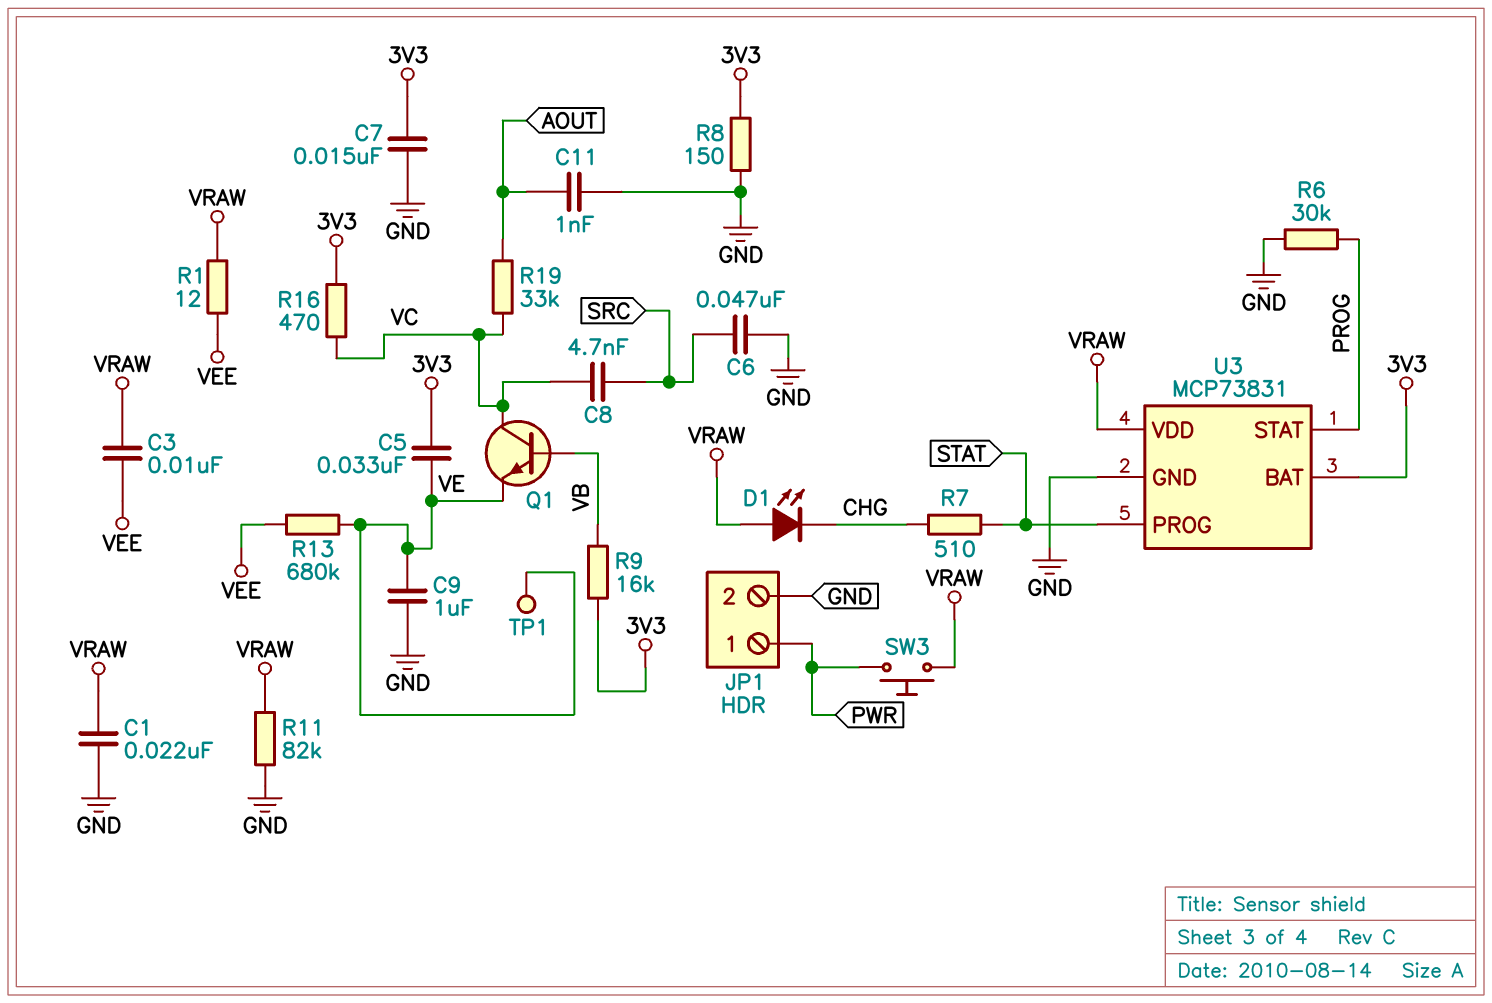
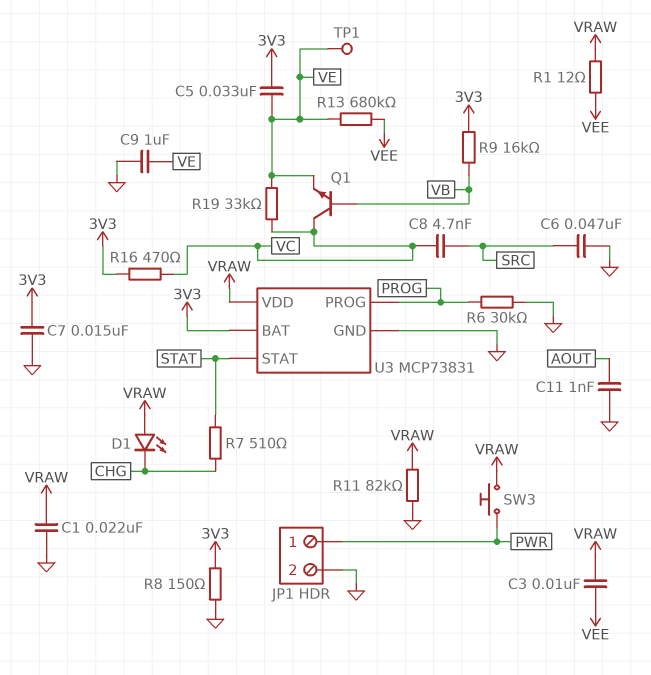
R19: 33k (AOUT, VC) -> 33k (VC, VE)
U3 pin PROG: STAT -> PROG
U3 pin STAT: PROG -> STAT

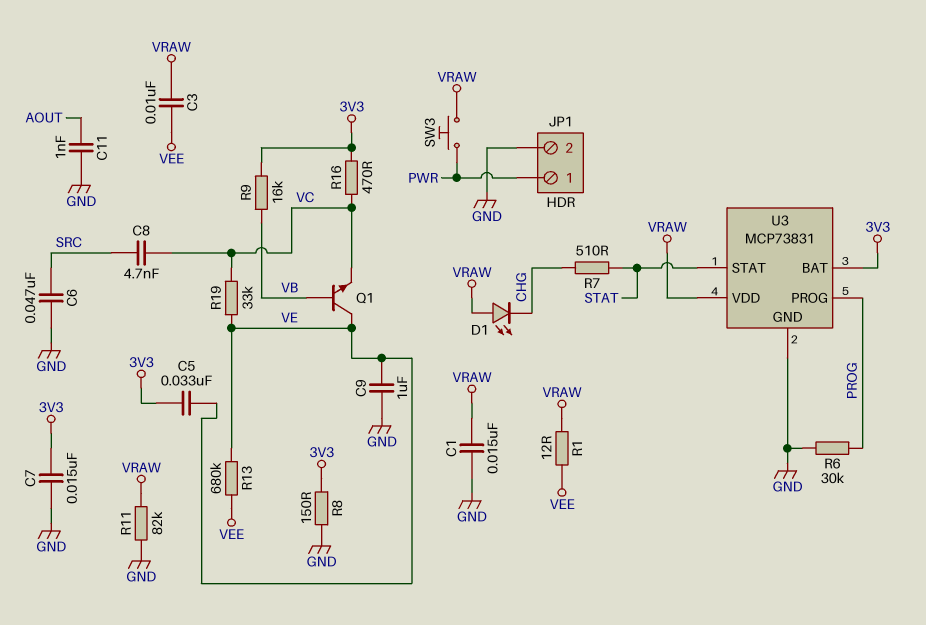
C1: 22nF (GND, VRAW) -> 15nF (GND, VRAW)
Q1: NPN (B VB, C VC, E VE) -> NPN (B VB, C VE, E VC)
TP1: test point (VE) -> none

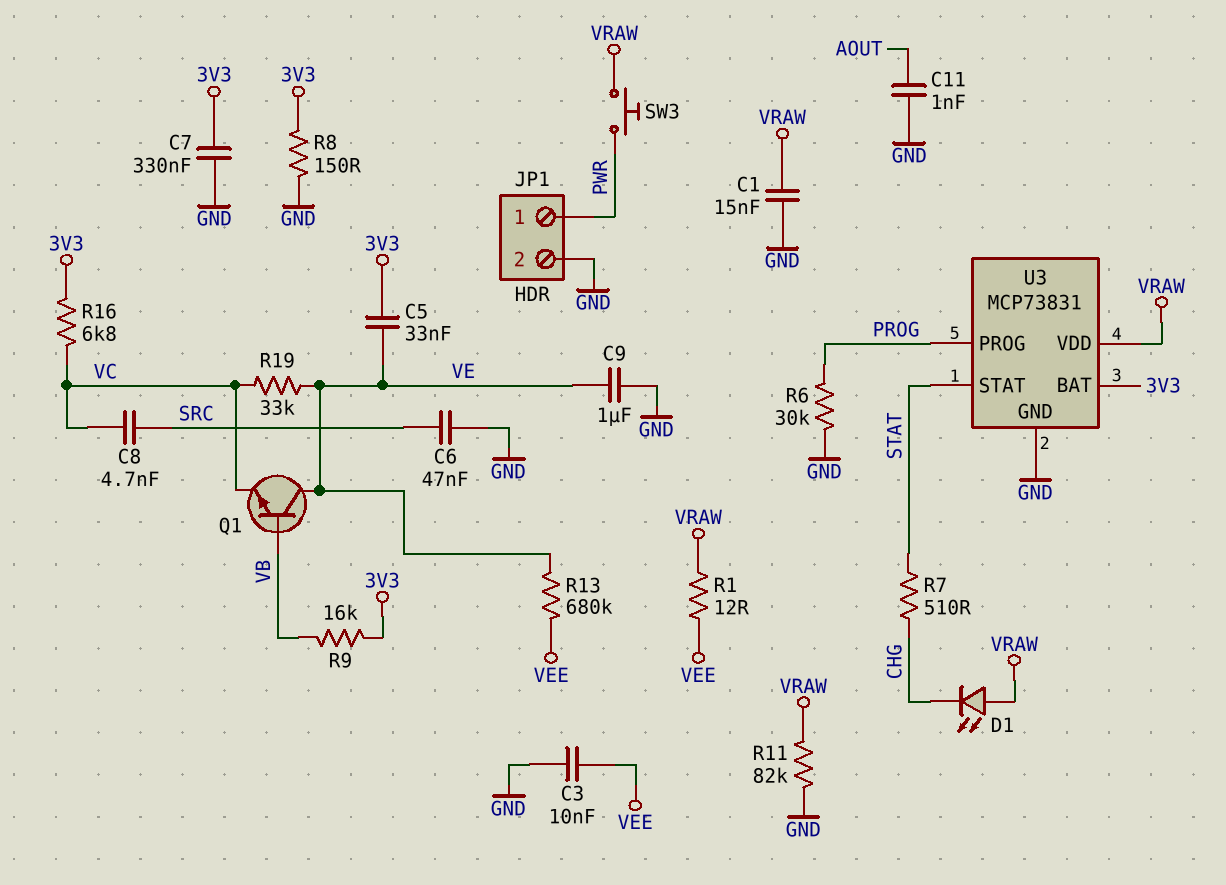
C3: 10nF (VEE, VRAW) -> 10nF (GND, VEE)
C7: 15nF (3V3, GND) -> 330nF (3V3, GND)
R16: 470 (3V3, VC) -> 6.8k (3V3, VC)

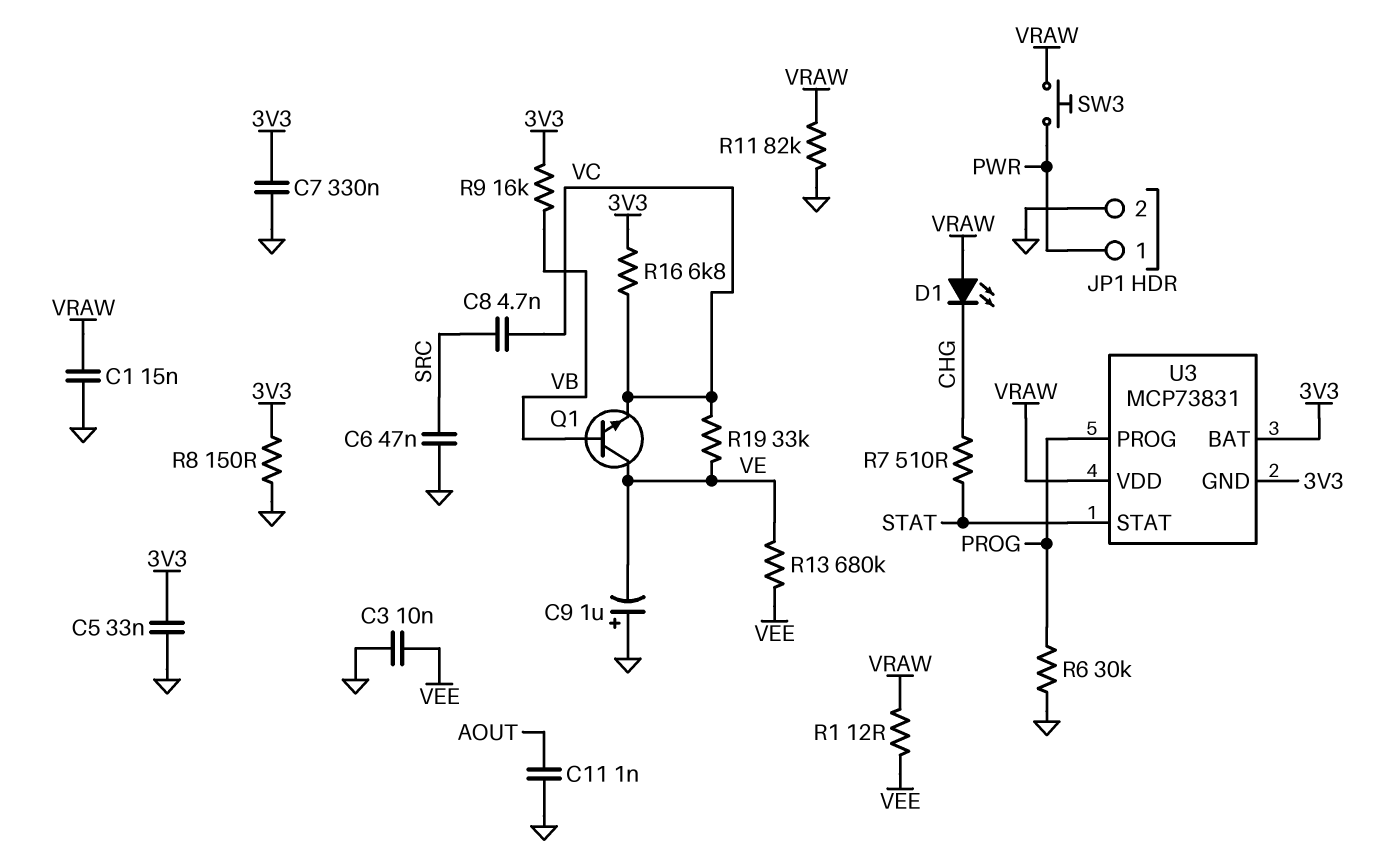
C5: 33nF (3V3, VE) -> 33nF (3V3, GND)
C9: 1uF (GND, VE) -> 1uF (plus GND, minus VE)
U3 pin GND: GND -> 3V3

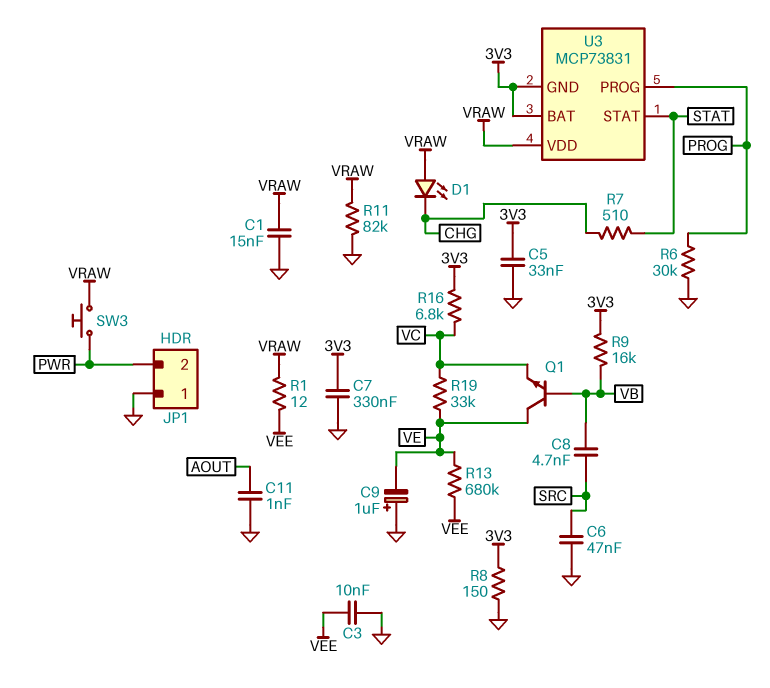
C8: 4.7nF (SRC, VC) -> 4.7nF (SRC, VB)
JP1 pin 1: PWR -> GND
JP1 pin 2: GND -> PWR

